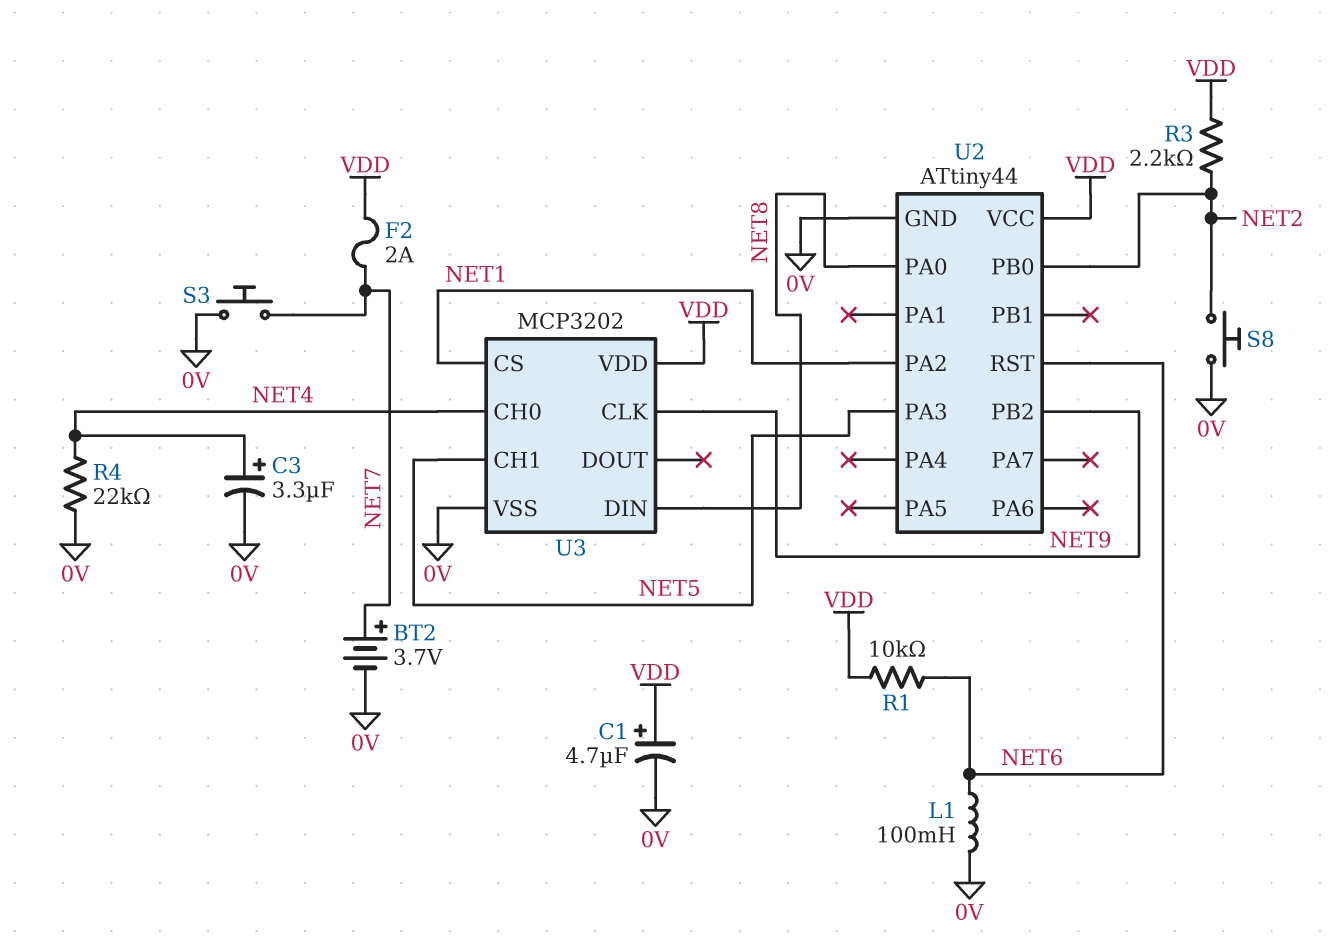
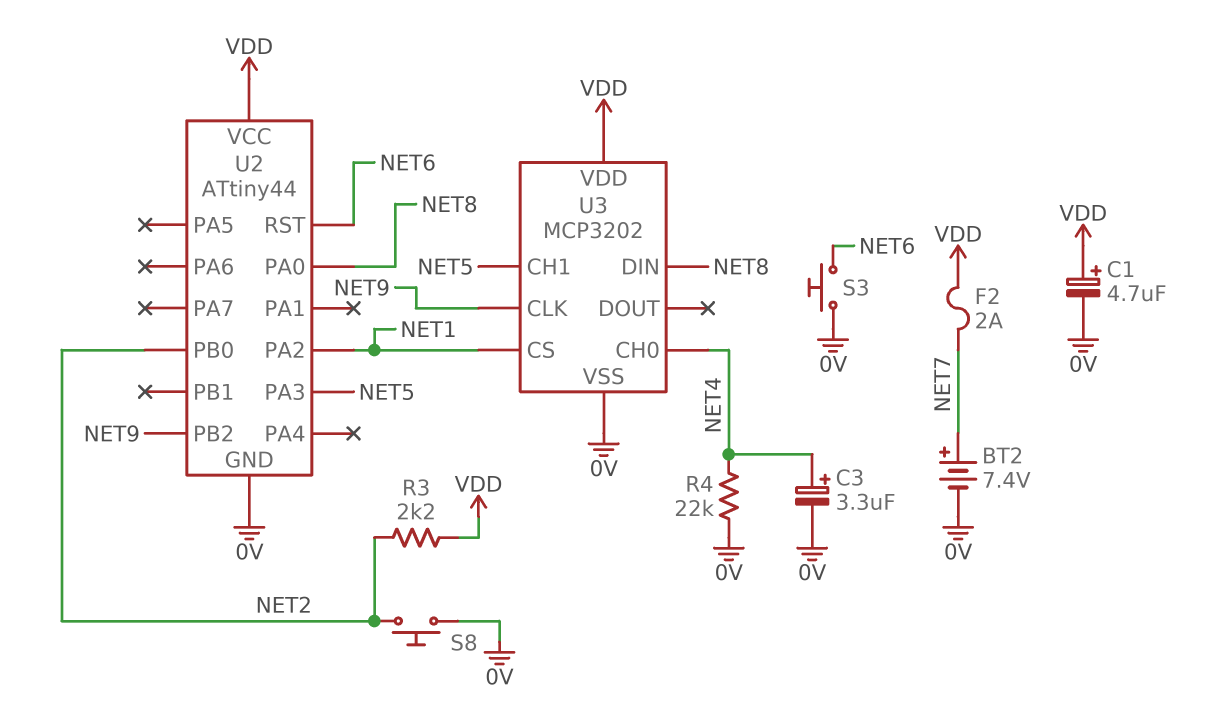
BT2: 3.7V (plus NET7, minus 0V) -> 7.4V (plus NET7, minus 0V)
L1: 100mH (0V, NET6) -> none
R1: 10k (NET6, VDD) -> none
S3: button (0V, NET7) -> button (0V, NET6)

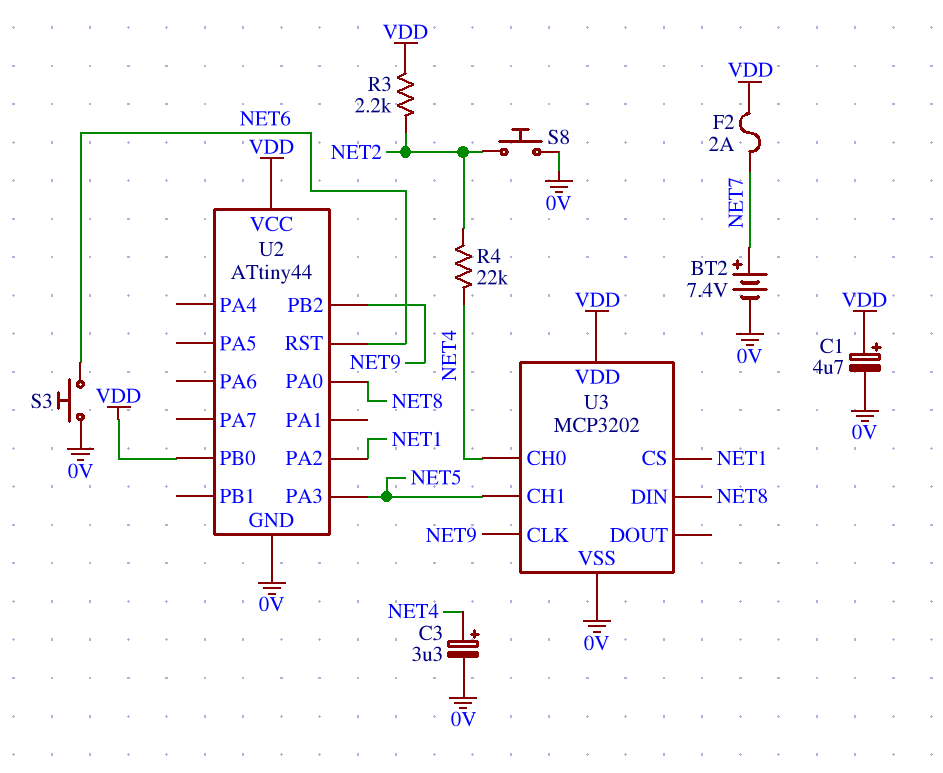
R4: 22k (0V, NET4) -> 22k (NET2, NET4)
U2 pin PB0: NET2 -> VDD

